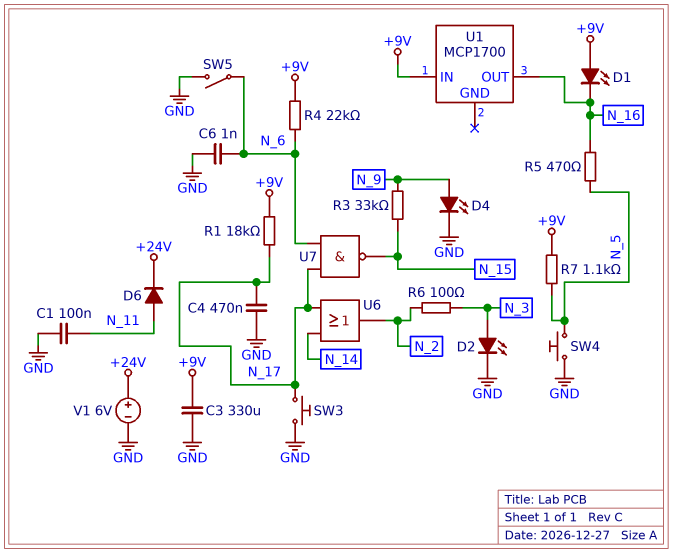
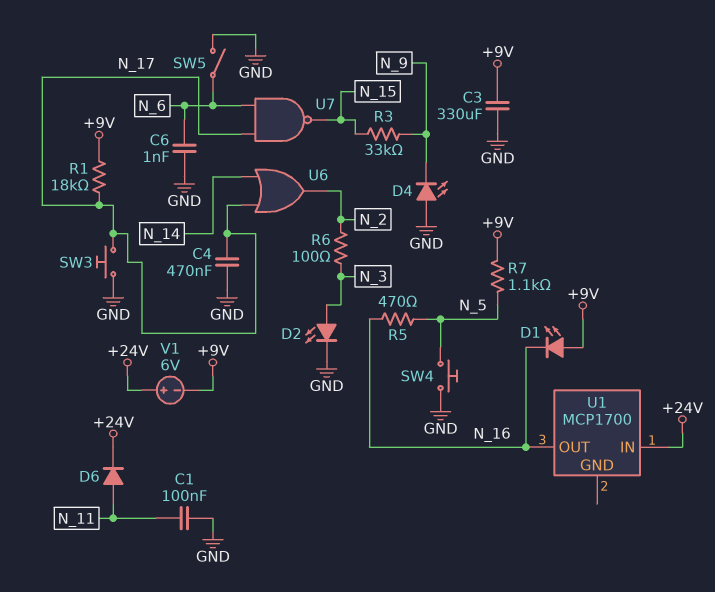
D4: LED (A N_9, K GND) -> LED (A GND, K N_9)
R4: 22k (+9V, N_6) -> none
U1 pin IN: +9V -> +24V
V1: 6V (plus +24V, minus GND) -> 6V (plus +24V, minus +9V)

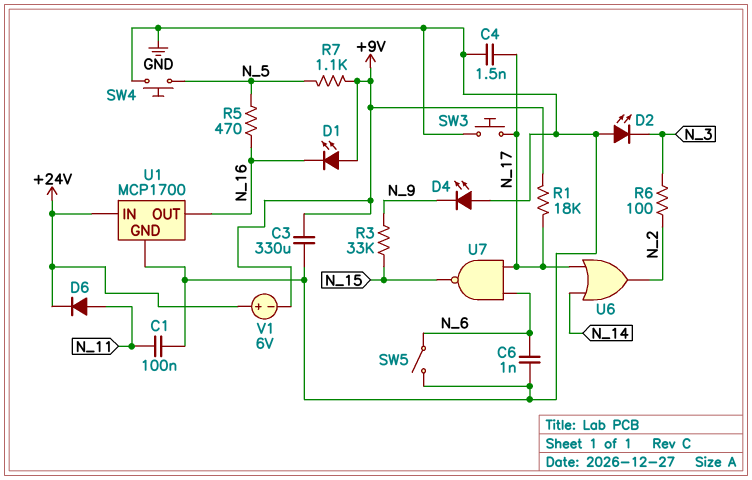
C4: 470nF (GND, N_17) -> 1.5nF (GND, N_17)
D2: LED (A N_3, K GND) -> LED (A GND, K N_3)
U1 pin GND: none -> GND

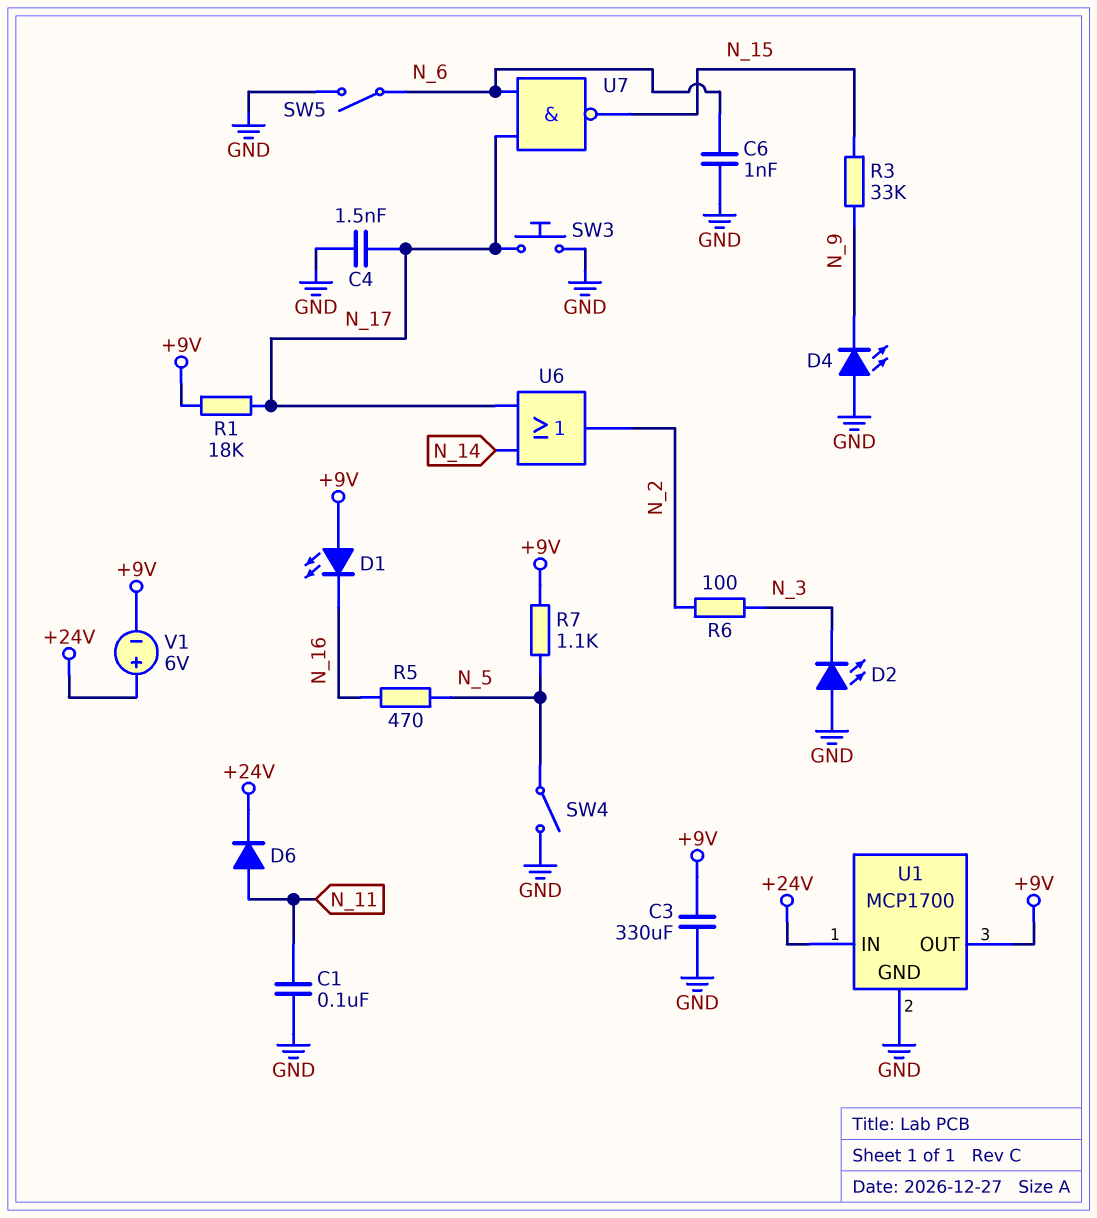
SW4: button (GND, N_5) -> switch (GND, N_5)
U1 pin OUT: N_16 -> +9V

